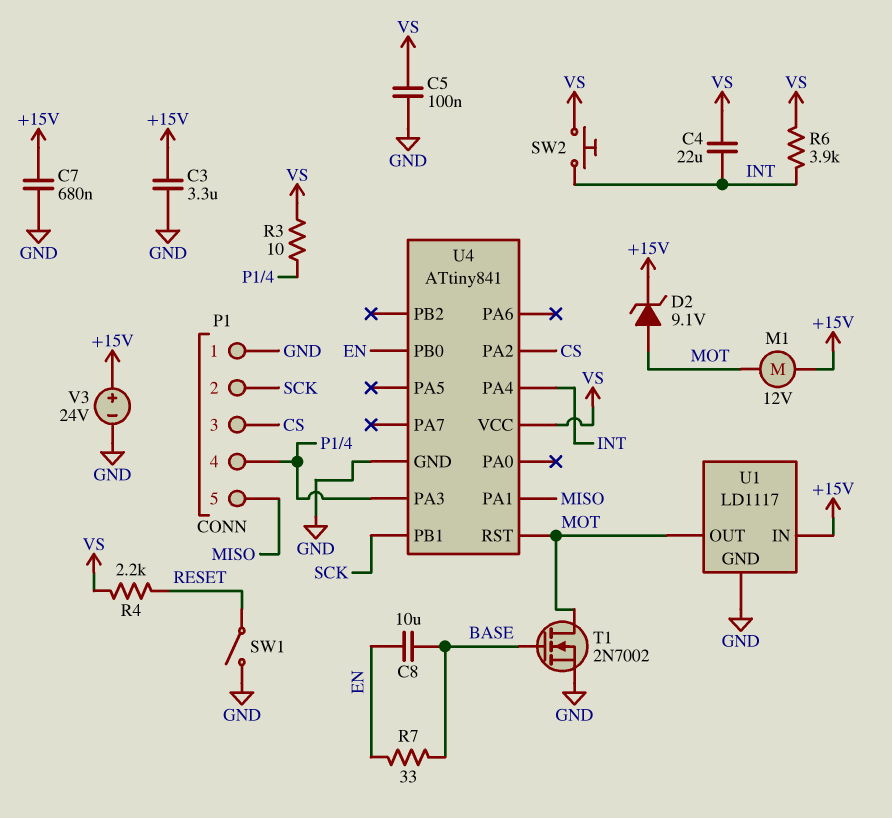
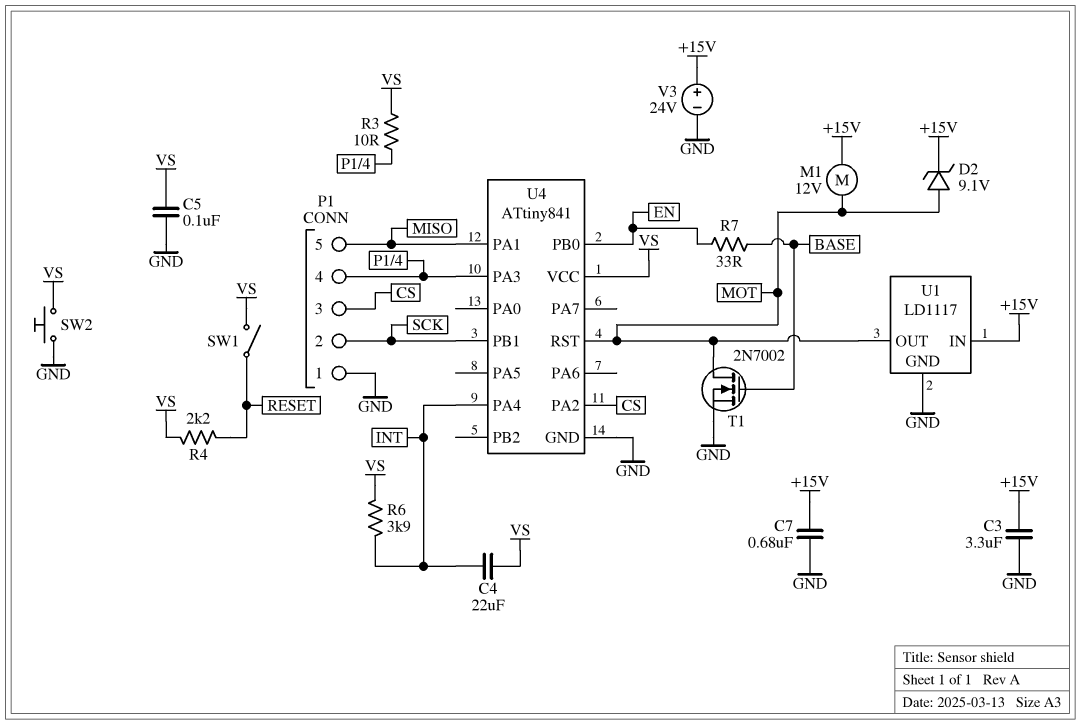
C8: 10uF (BASE, EN) -> none
SW1: switch (GND, RESET) -> switch (RESET, VS)
SW2: button (INT, VS) -> button (GND, VS)

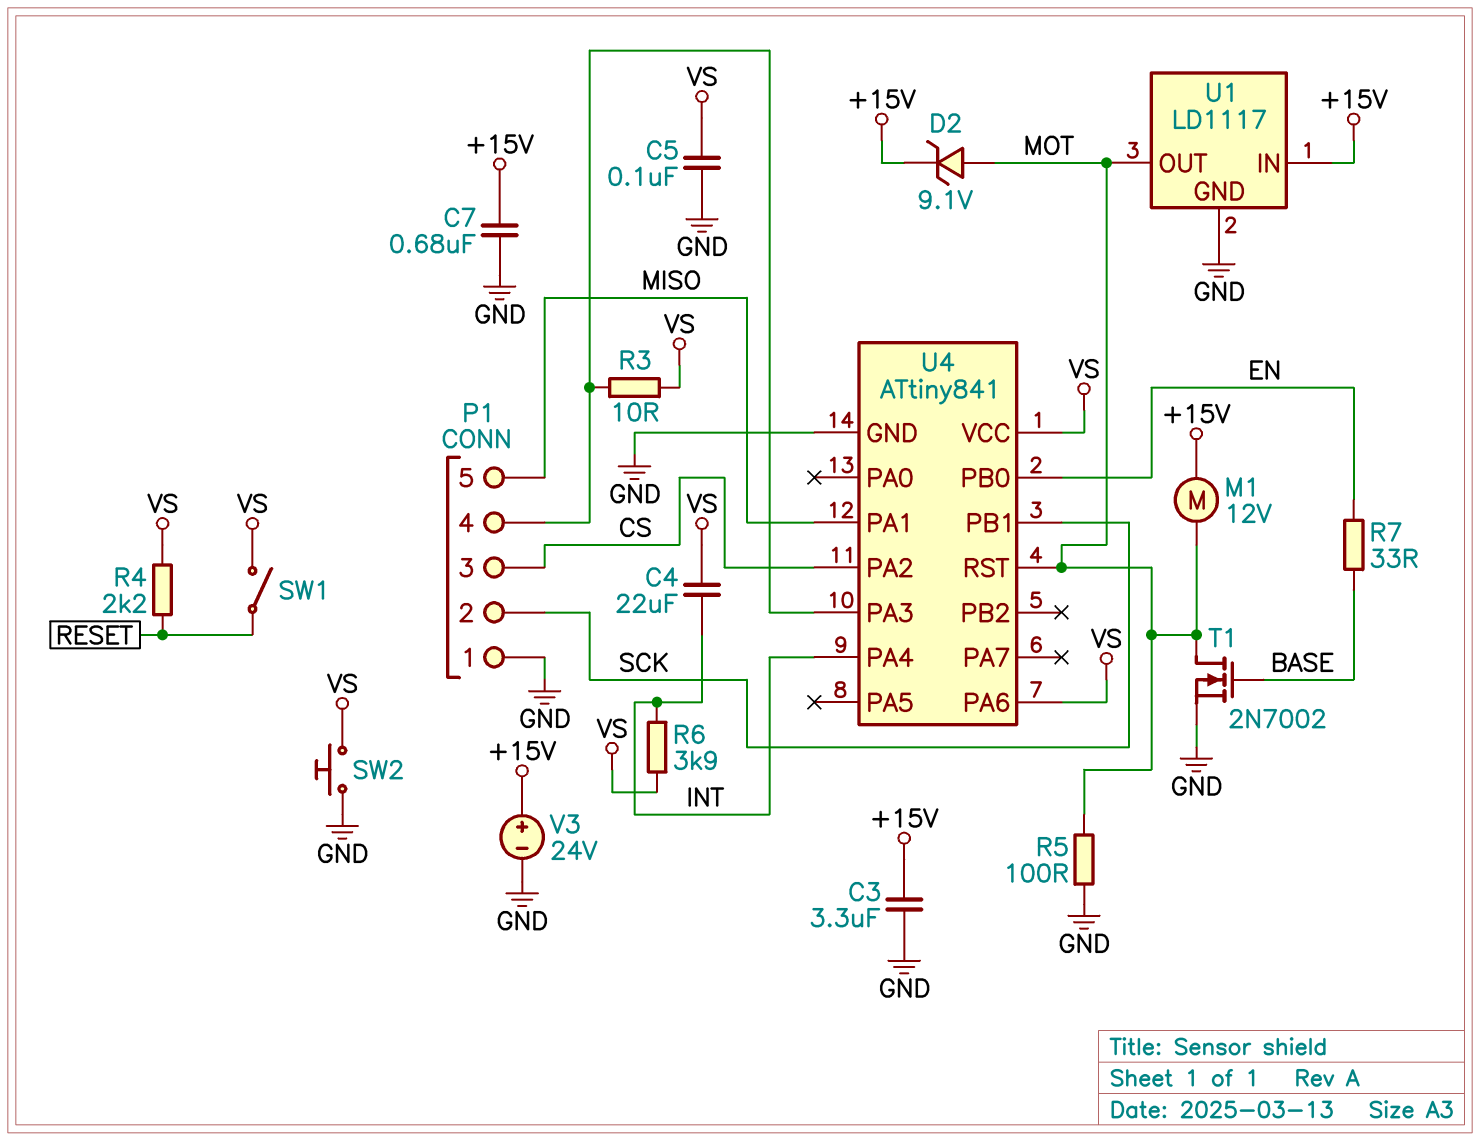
R5: none -> 100 (GND, MOT)
U4 pin PA6: none -> VS

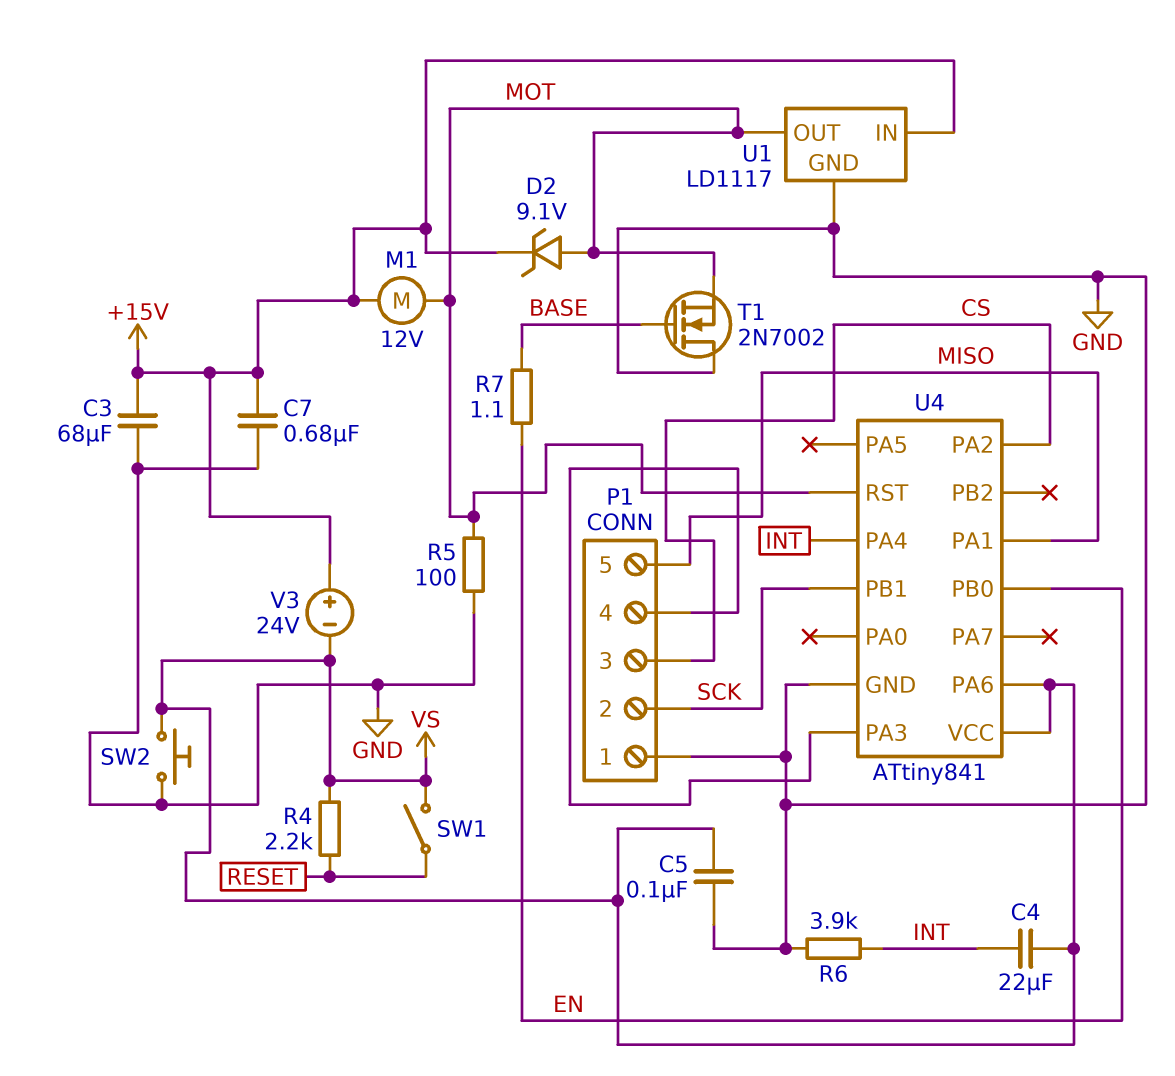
C3: 3.3uF (+15V, GND) -> 68uF (+15V, GND)
R3: 10 (P1/4, VS) -> none
R6: 3.9k (INT, VS) -> 3.9k (GND, INT)
R7: 33 (BASE, EN) -> 1.1 (BASE, EN)
T1: NMOS 2N7002 (G BASE, D MOT, S GND) -> NMOS 2N7002 (G BASE, D GND, S MOT)
V3: 24V (plus +15V, minus GND) -> 24V (plus +15V, minus VS)

